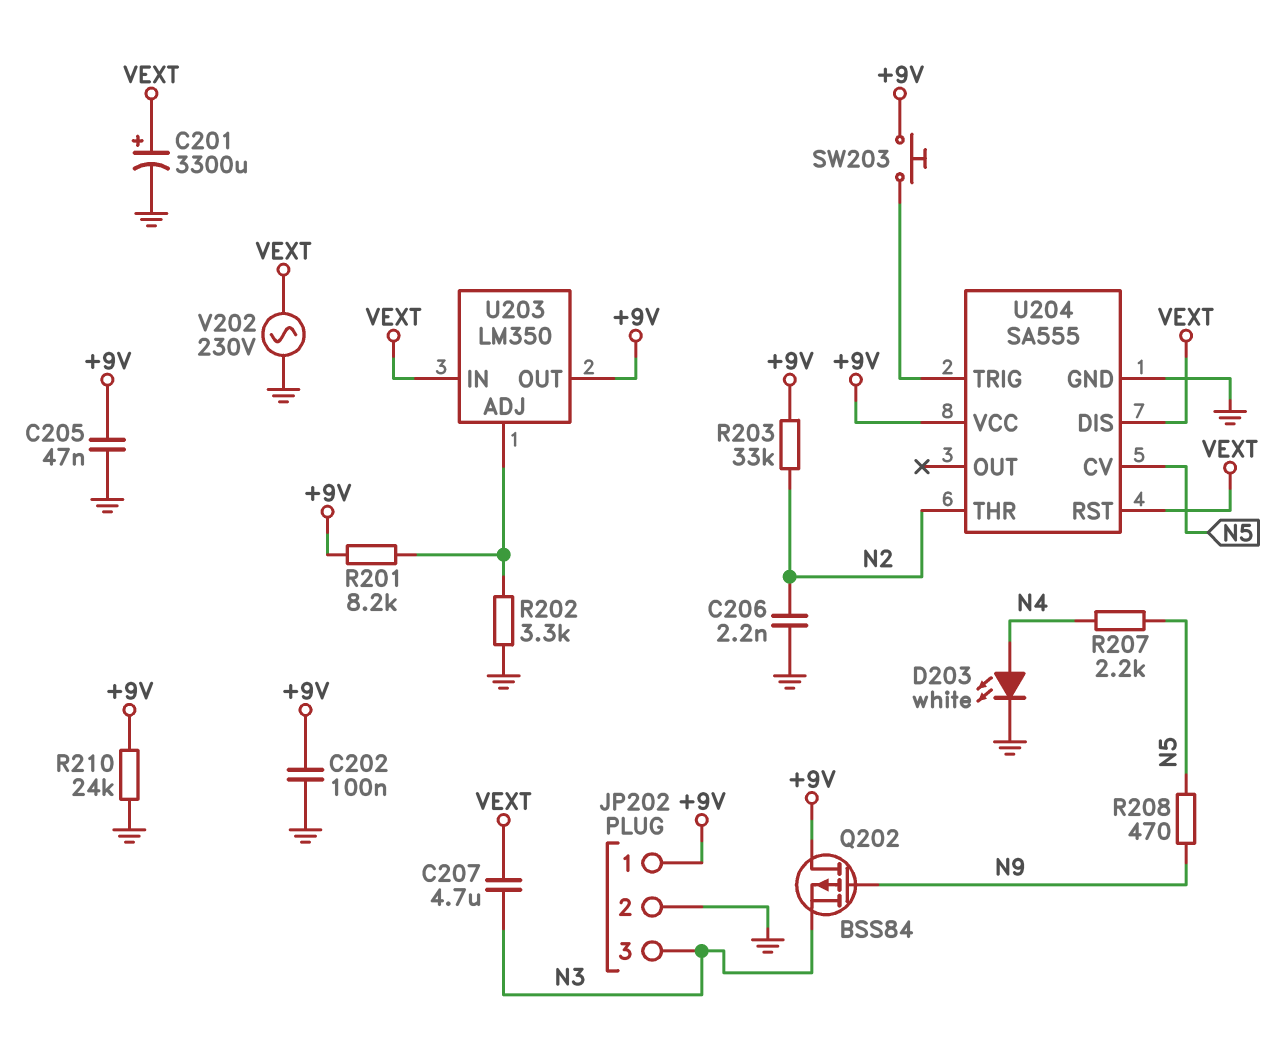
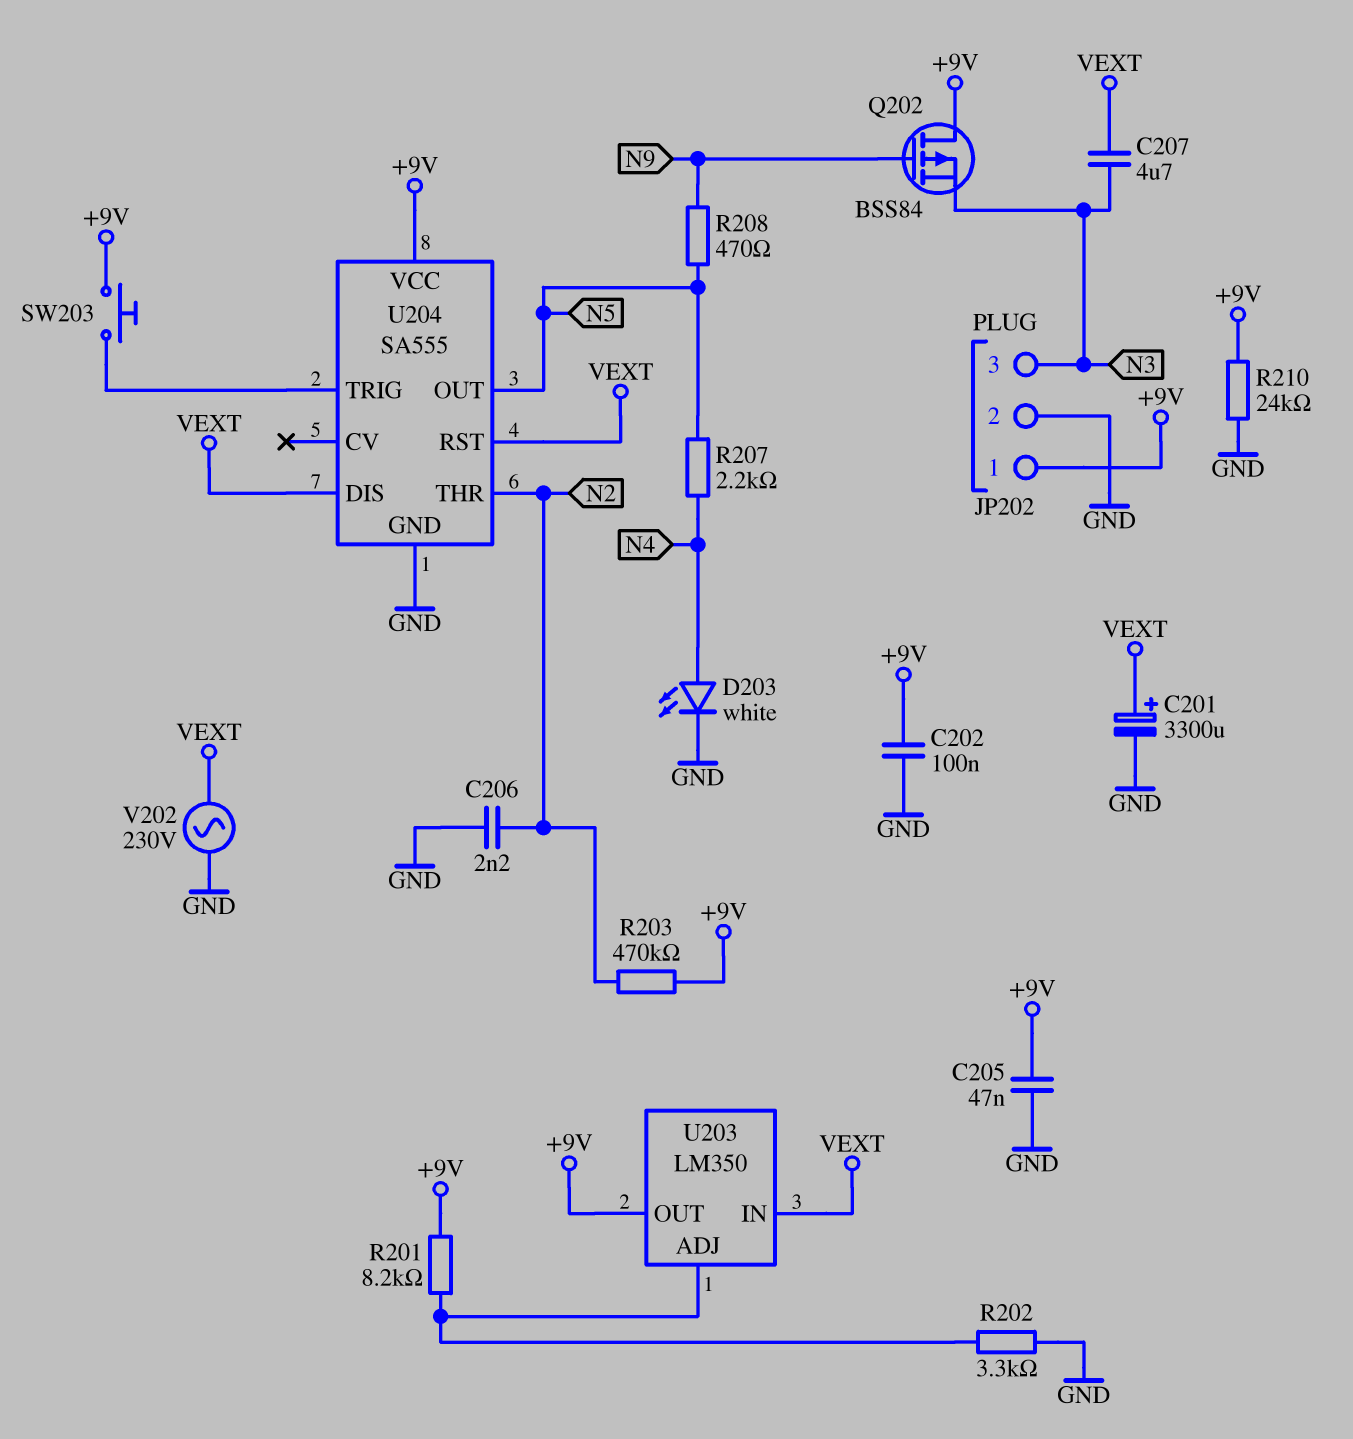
R203: 33k (+9V, N2) -> 470k (+9V, N2)
U204 pin CV: N5 -> none
U204 pin OUT: none -> N5

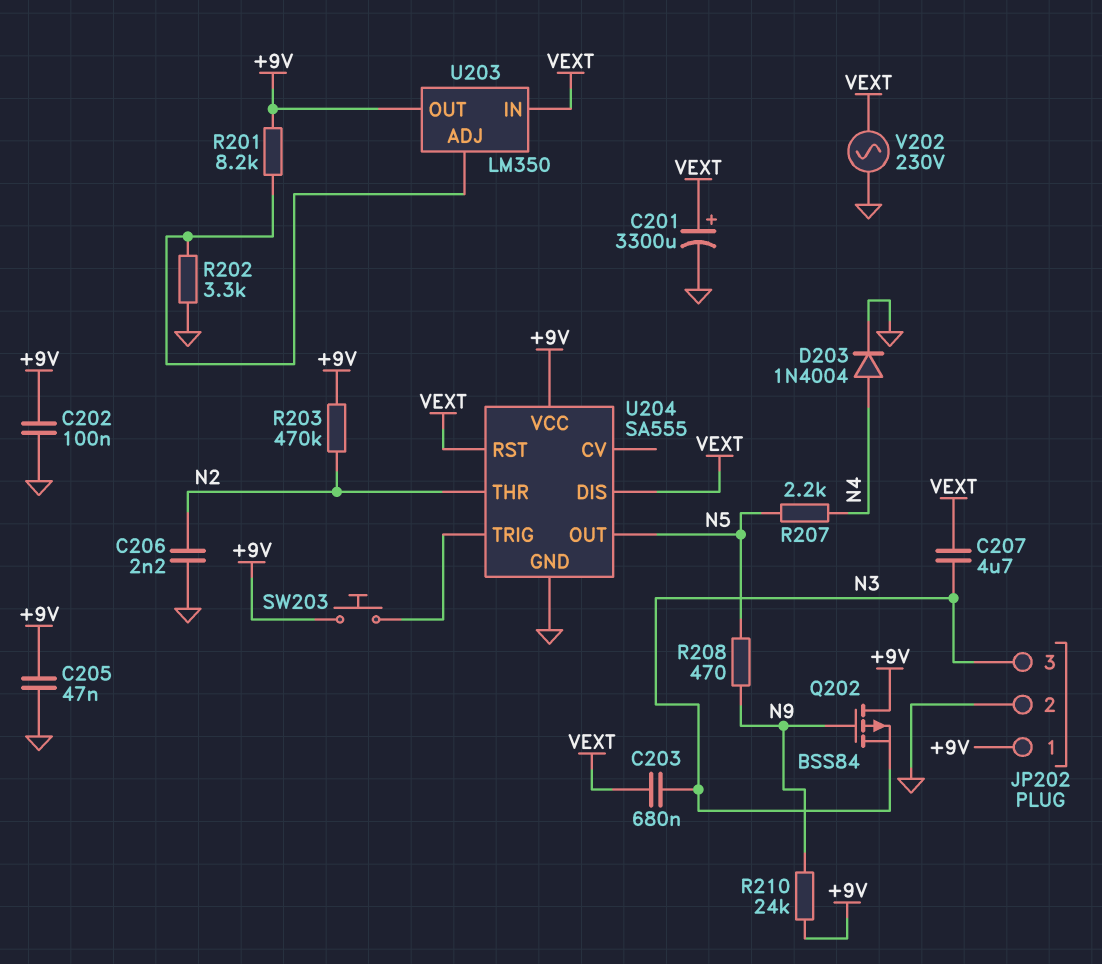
C203: none -> 680nF (N3, VEXT)
D203: LED white (A N4, K GND) -> diode 1N4004 (A N4, K GND)
R210: 24k (+9V, GND) -> 24k (+9V, N9)

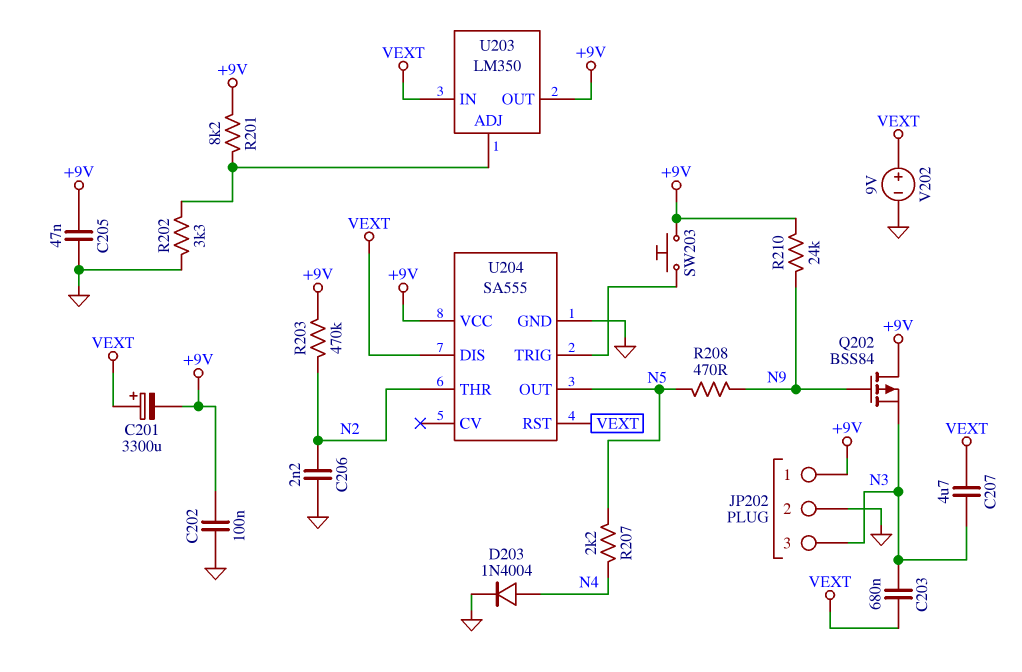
C201: 3300uF (plus VEXT, minus GND) -> 3300uF (plus VEXT, minus +9V)
V202: AC 230V (GND, VEXT) -> 9V (plus VEXT, minus GND)

